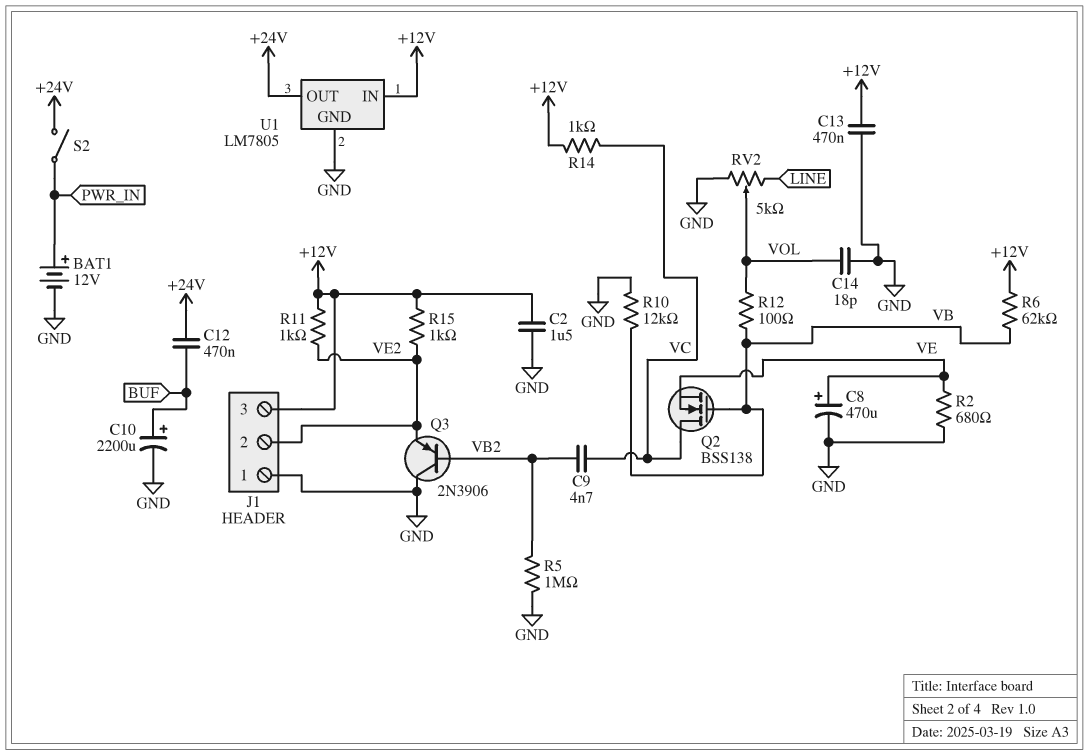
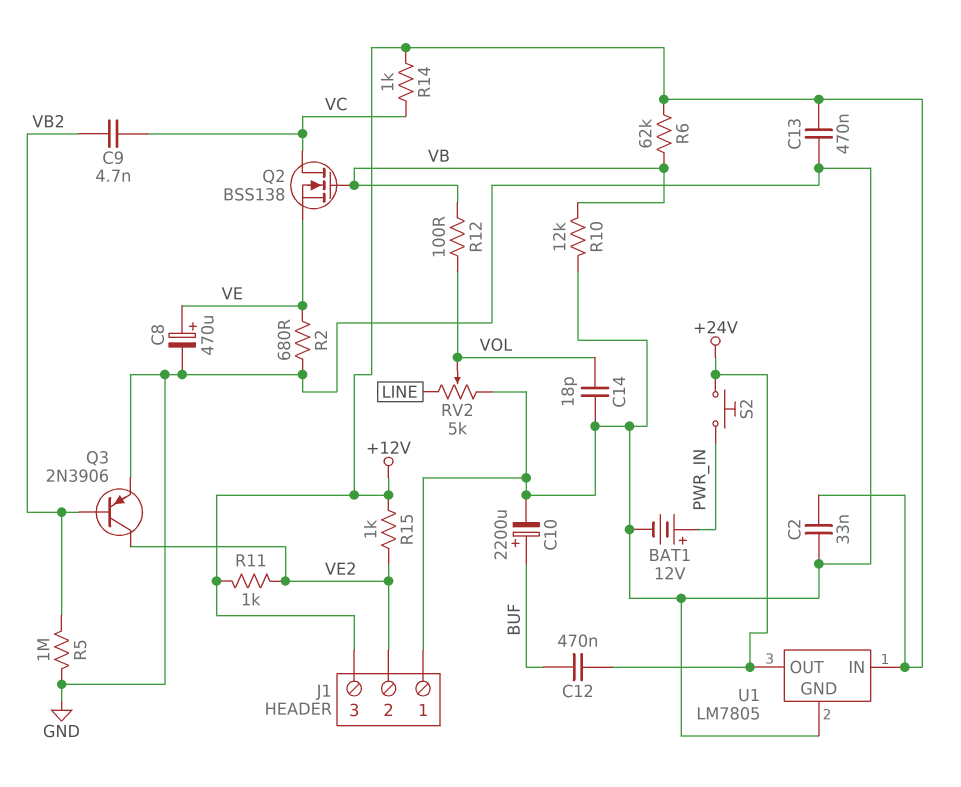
C2: 1.5uF (+12V, GND) -> 33nF (+12V, GND)
Q3: PNP 2N3906 (B VB2, C GND, E VE2) -> PNP 2N3906 (B VB2, C VE2, E GND)
S2: switch (+24V, PWR_IN) -> button (+24V, PWR_IN)

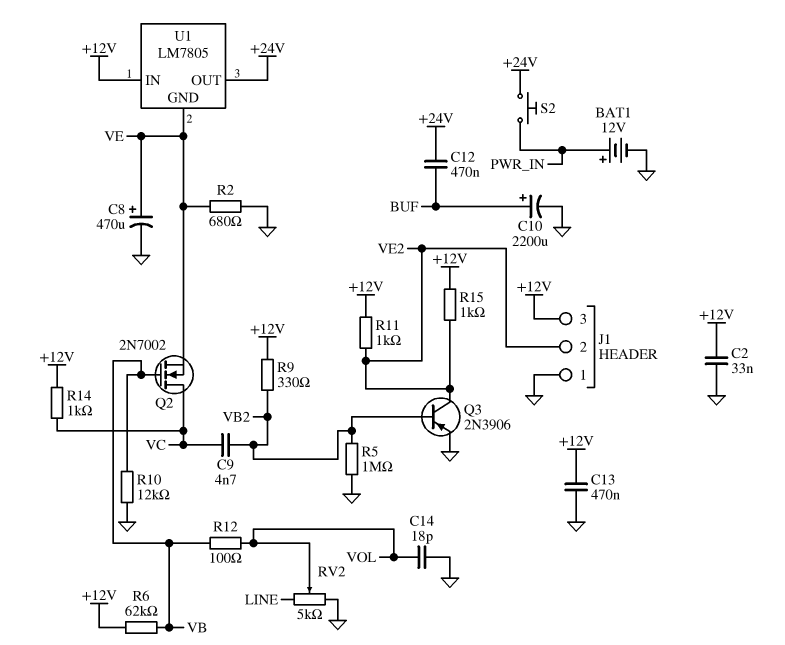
Q2: NMOS BSS138 (G VB, D VC, S VE) -> NMOS 2N7002 (G VB, D VC, S VE)
R9: none -> 330 (+12V, VB2)
U1 pin GND: GND -> VE

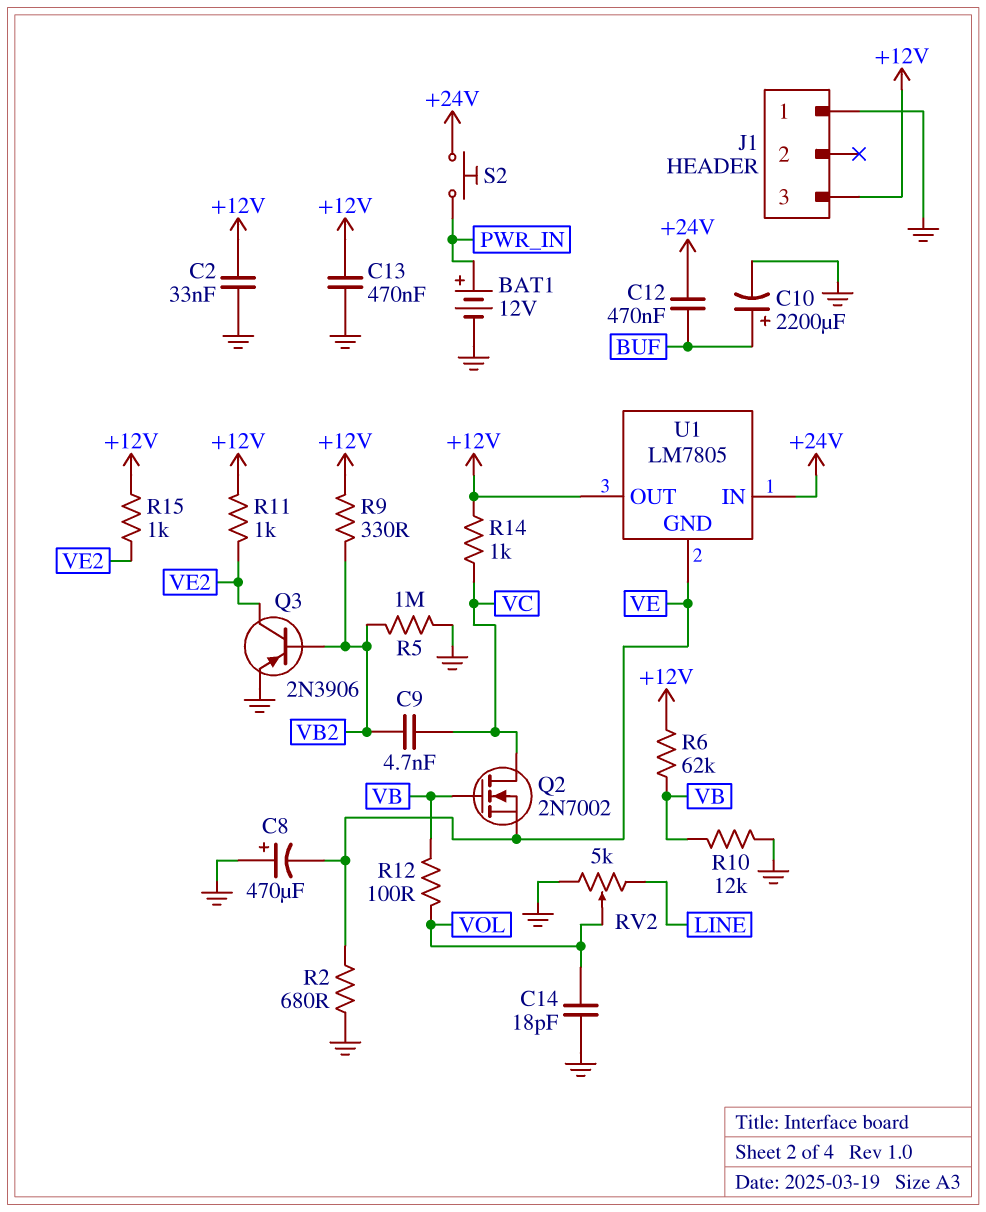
C8: 470uF (plus VE, minus GND) -> 470uF (plus GND, minus VE)
J1 pin 2: VE2 -> none
U1 pin IN: +12V -> +24V
U1 pin OUT: +24V -> +12V

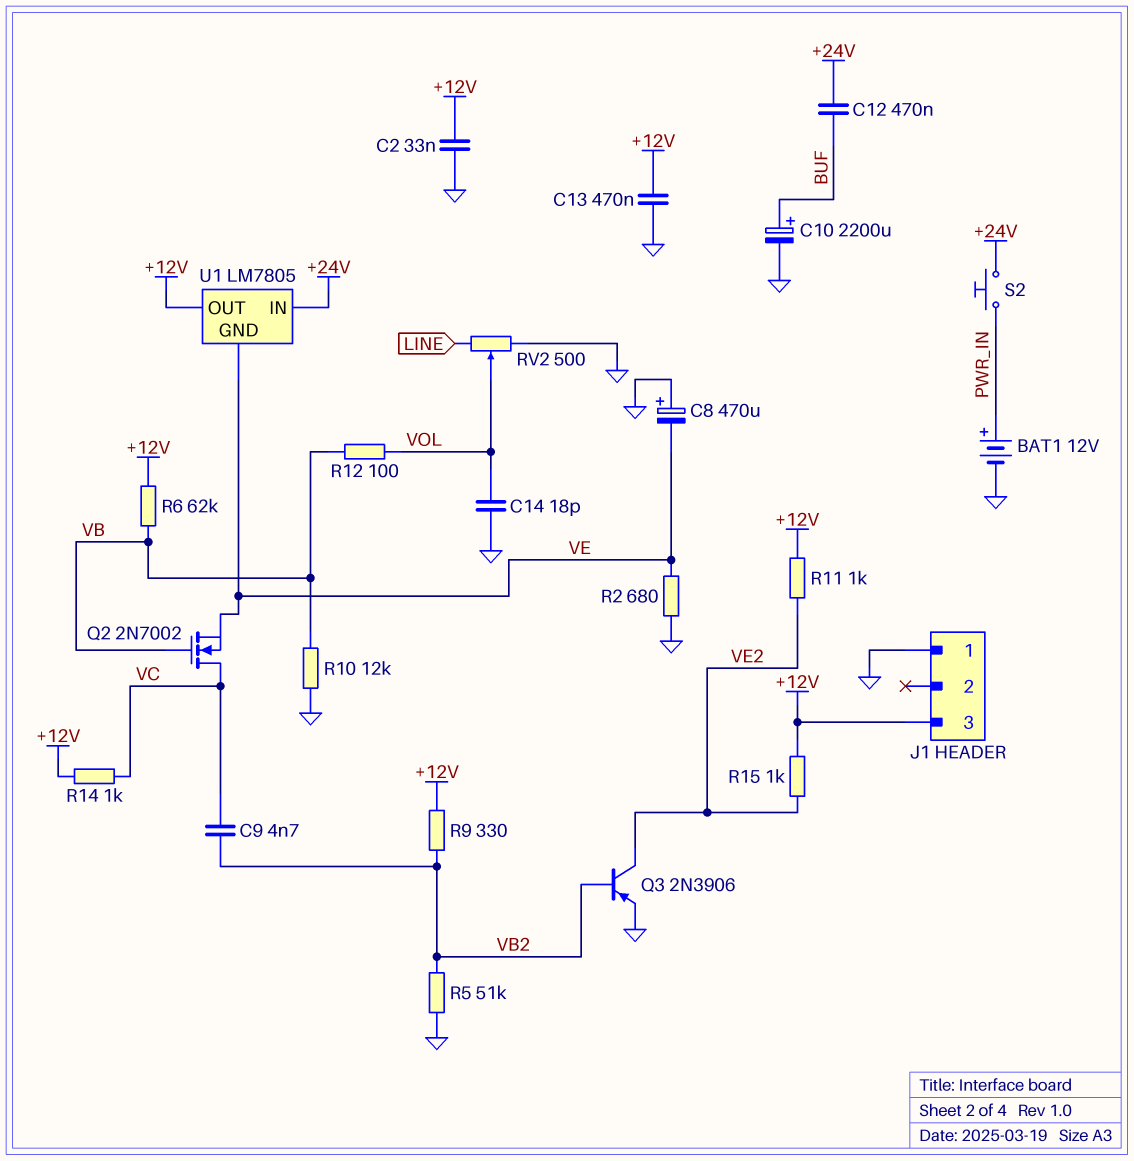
R5: 1M (GND, VB2) -> 51k (GND, VB2)
RV2: 5k (GND, LINE, wiper VOL) -> 500 (GND, LINE, wiper VOL)

